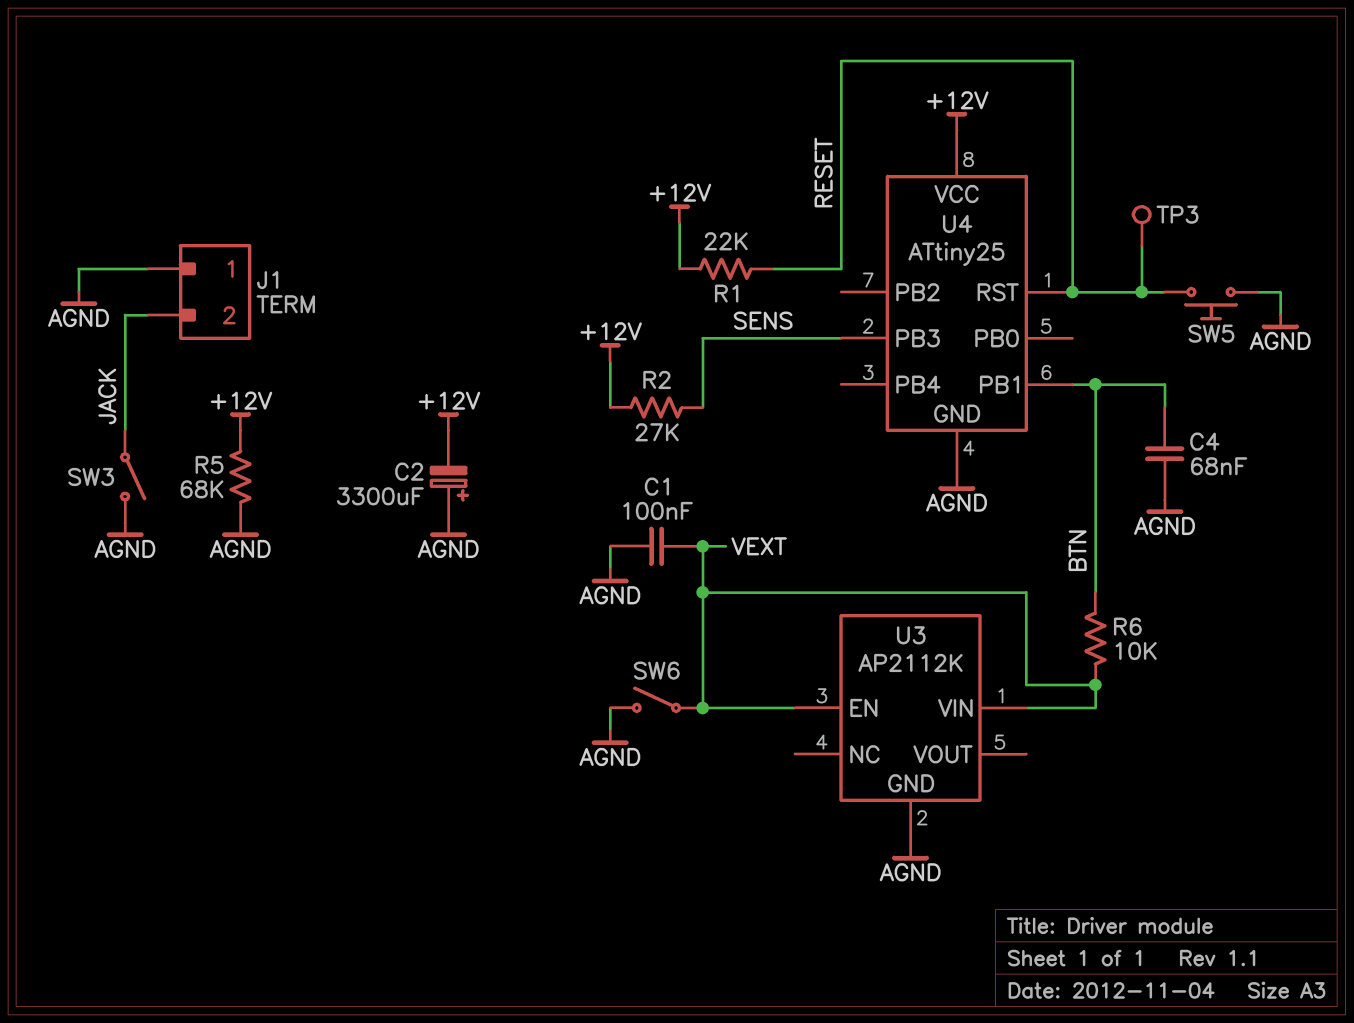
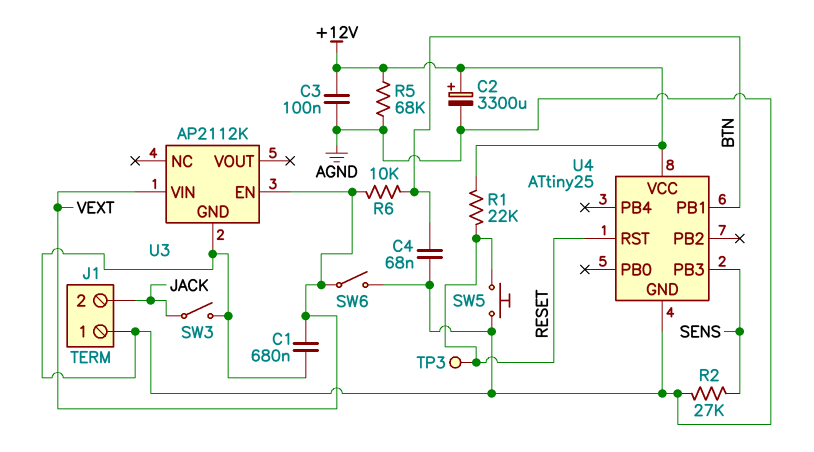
C1: 100nF (AGND, VEXT) -> 680nF (AGND, VEXT)
C2: 3300uF (plus AGND, minus +12V) -> 3300uF (plus +12V, minus AGND)
C3: none -> 100nF (+12V, AGND)
R2: 27k (+12V, SENS) -> 27k (AGND, SENS)

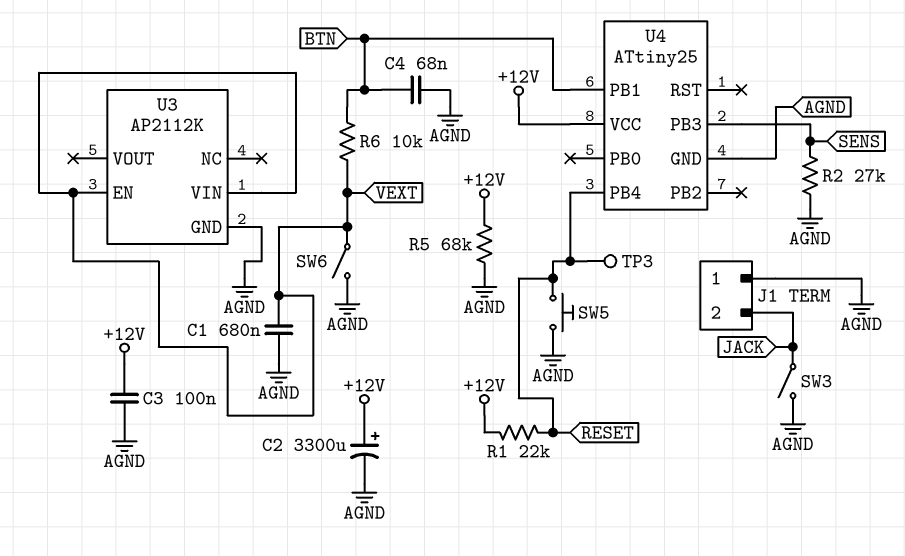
U4 pin PB4: none -> RESET
U4 pin RST: RESET -> none

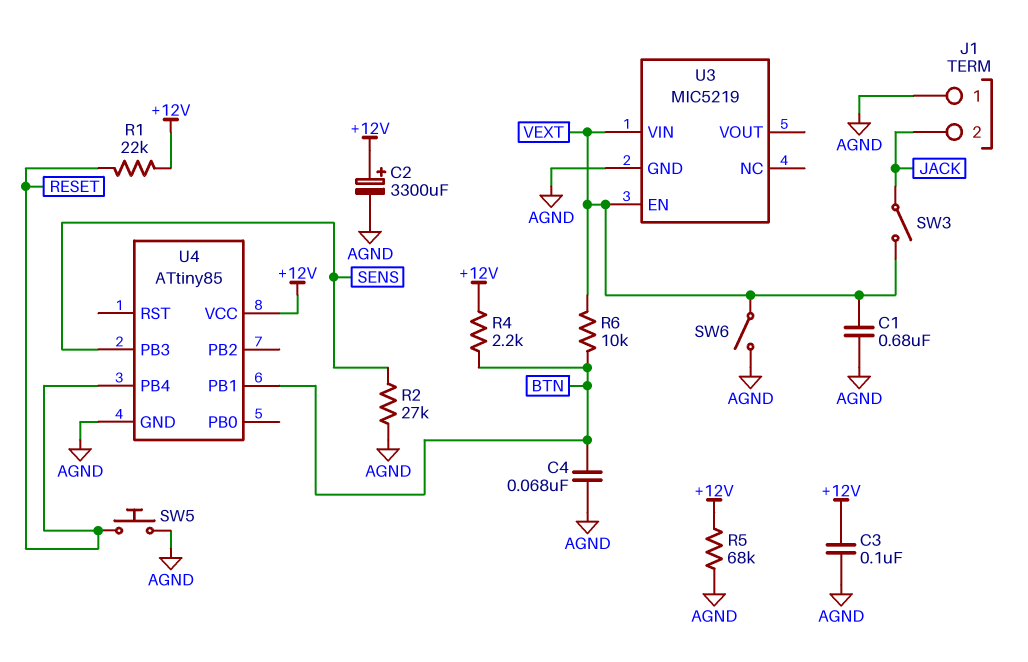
R4: none -> 2.2k (+12V, BTN)
SW3: switch (AGND, JACK) -> switch (JACK, VEXT)
TP3: test point (RESET) -> none
U3: AP2112K -> MIC5219
U4: ATtiny25 -> ATtiny85

